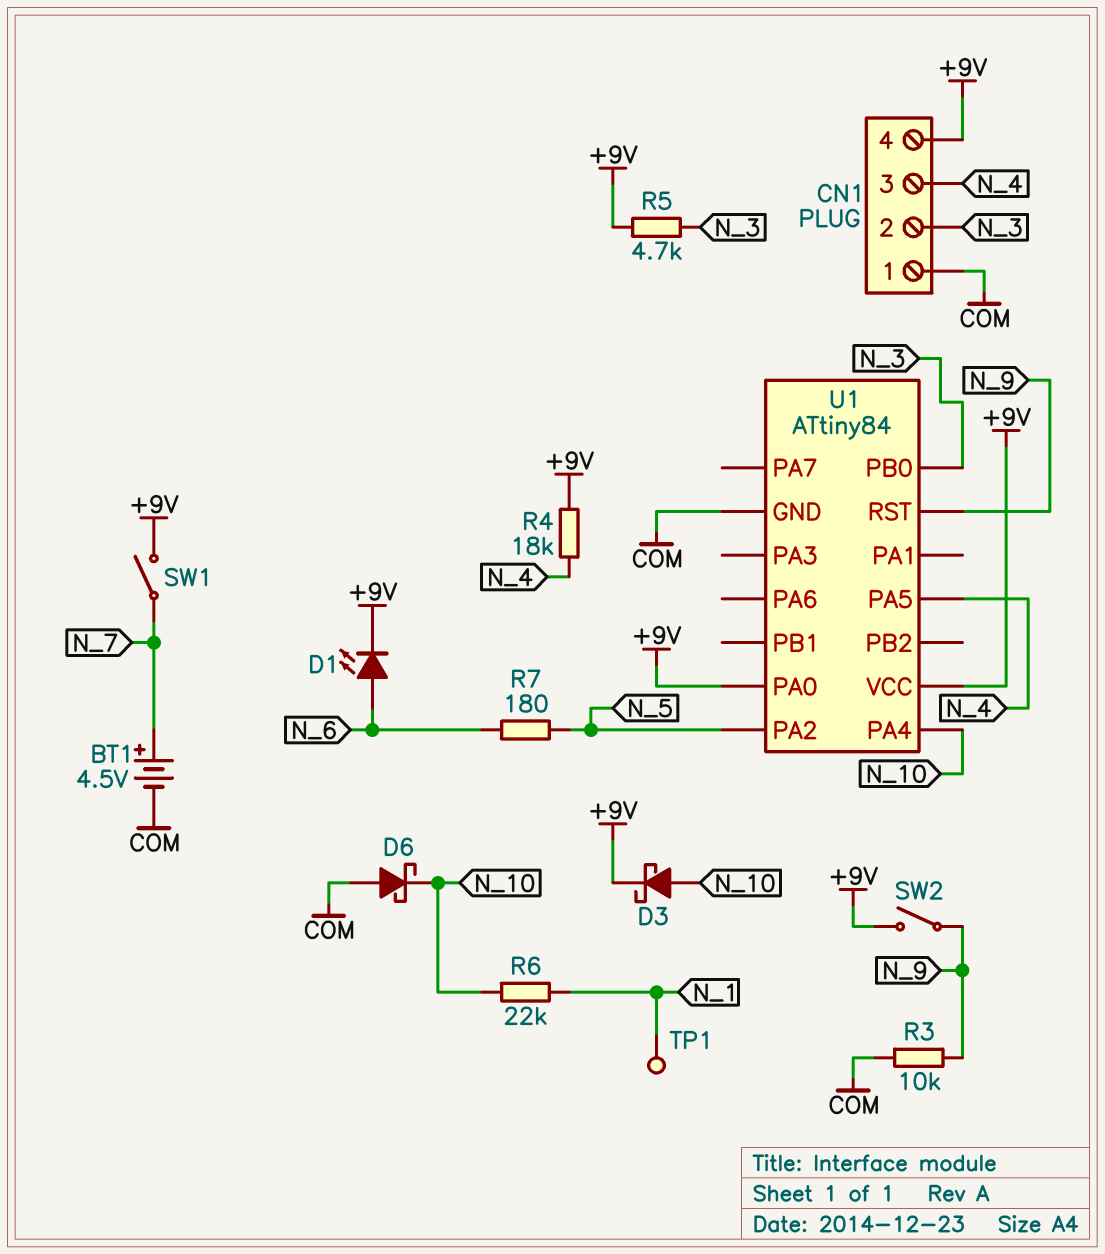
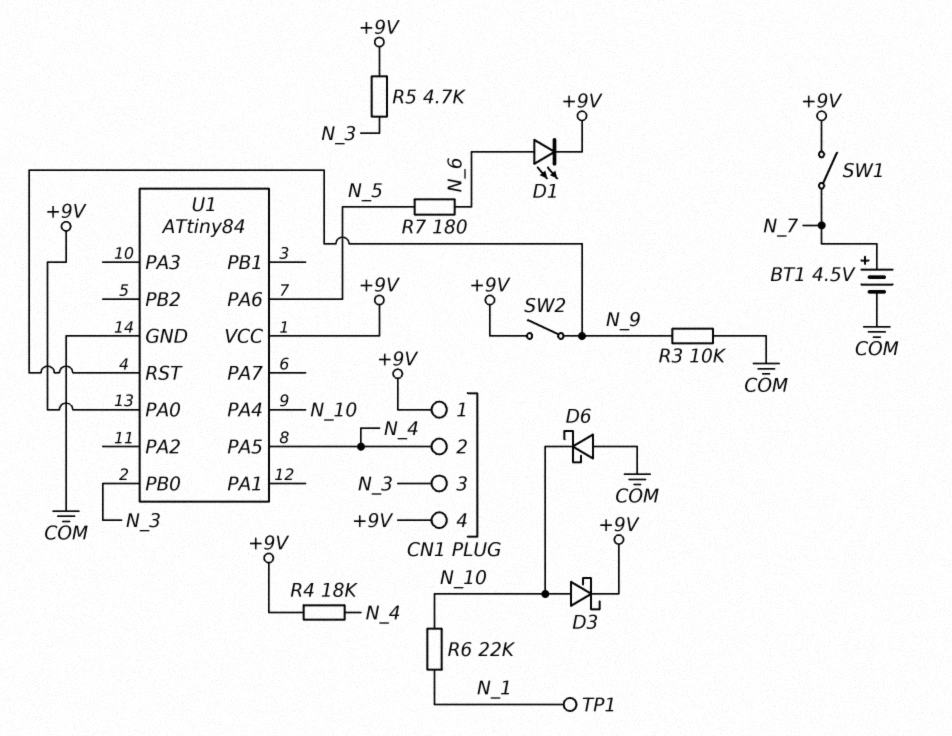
CN1 pin 1: COM -> +9V
CN1 pin 2: N_3 -> N_4
CN1 pin 3: N_4 -> N_3
U1 pin PA2: N_5 -> none
U1 pin PA6: none -> N_5

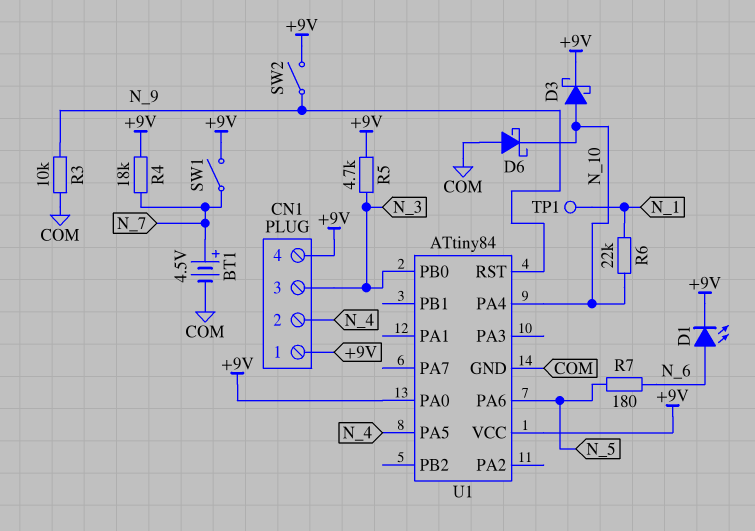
R4: 18k (+9V, N_4) -> 18k (+9V, N_7)

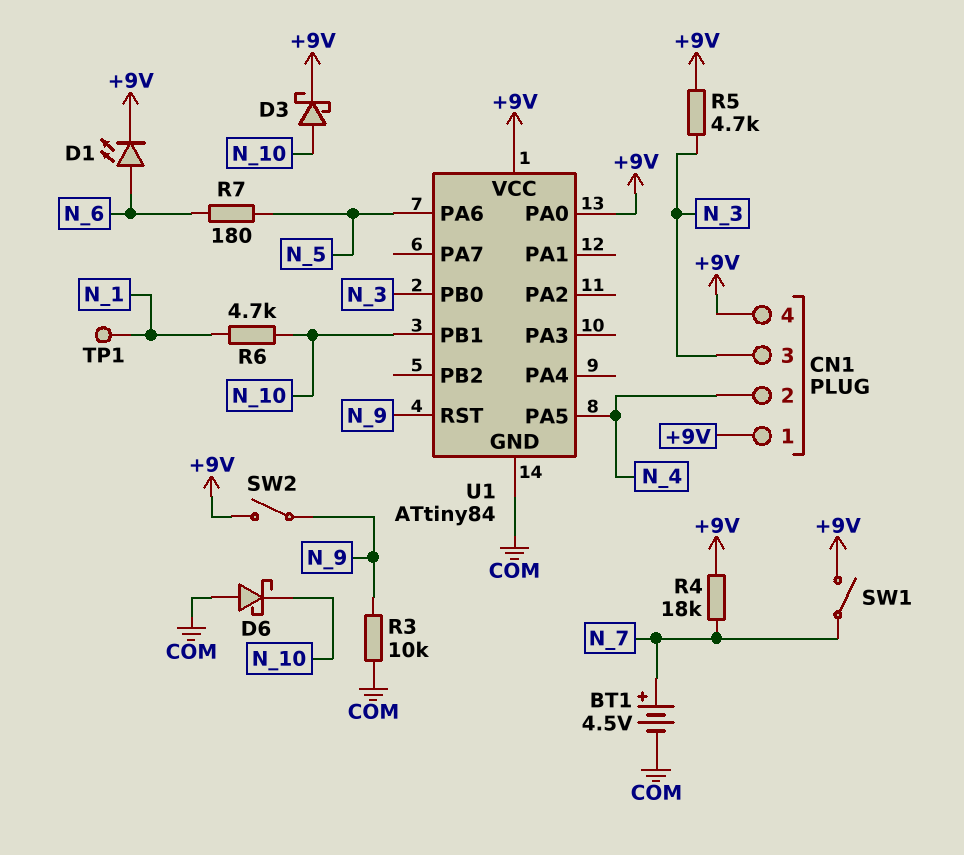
R6: 22k (N_1, N_10) -> 4.7k (N_1, N_10)
U1 pin PA4: N_10 -> none
U1 pin PB1: none -> N_10

